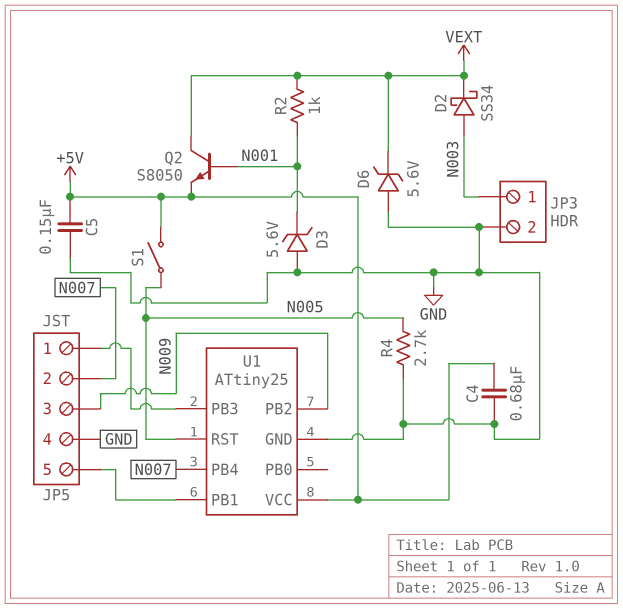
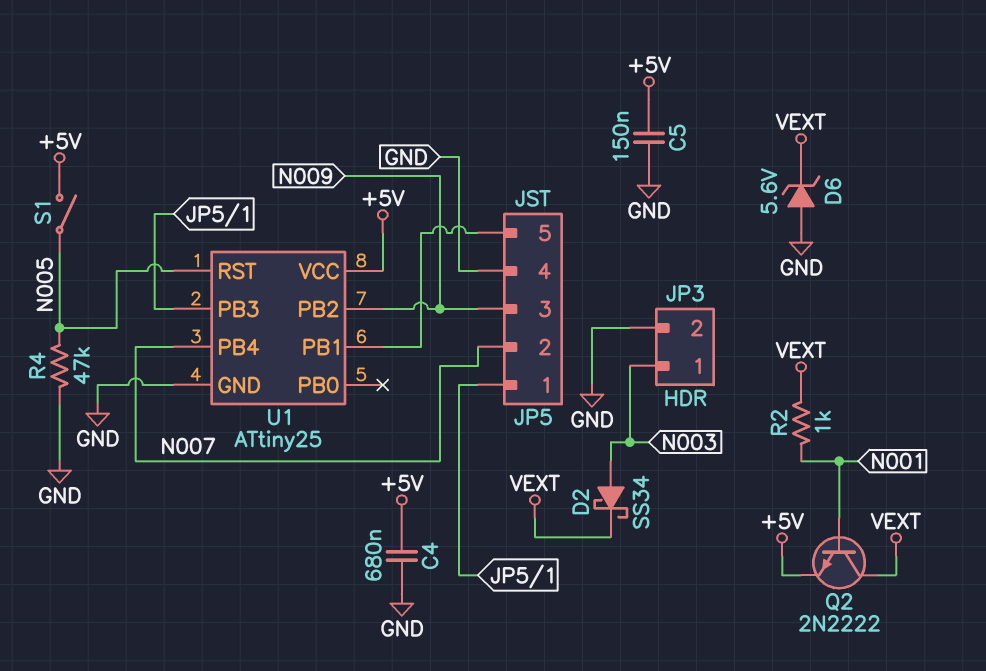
D3: zener 5.6V (A GND, K N001) -> none
Q2: NPN S8050 (B N001, C VEXT, E +5V) -> NPN 2N2222 (B N001, C VEXT, E +5V)
R4: 2.7k (GND, N005) -> 47k (GND, N005)

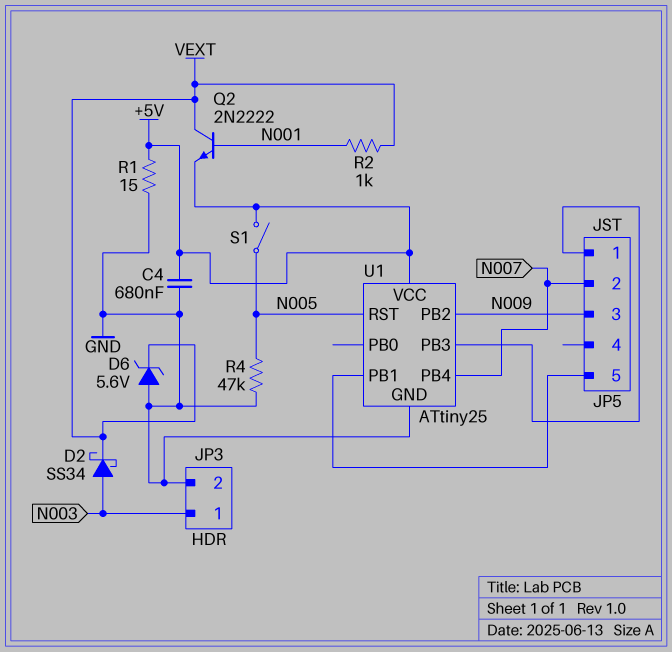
C5: 150nF (+5V, GND) -> none
JP5 pin 4: GND -> none
R1: none -> 15 (+5V, GND)

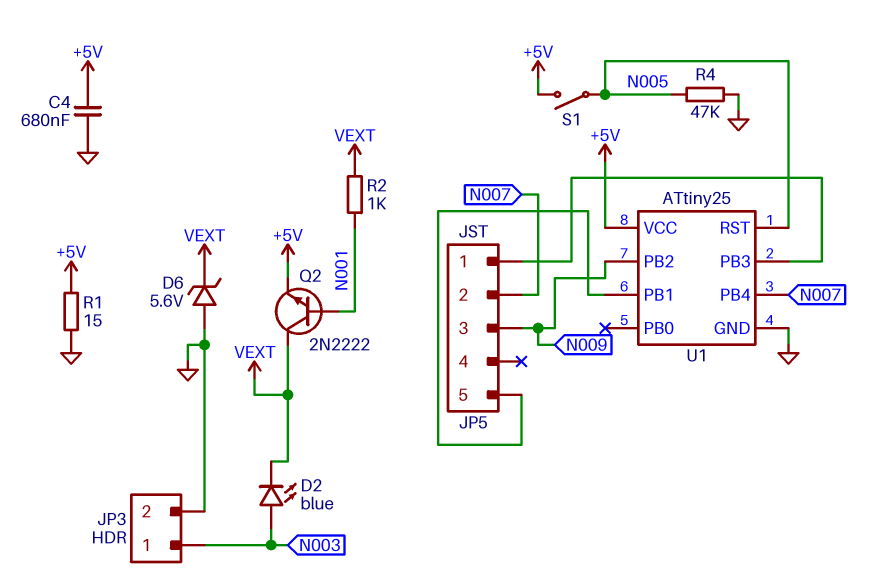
D2: schottky SS34 (A N003, K VEXT) -> LED blue (A N003, K VEXT)

